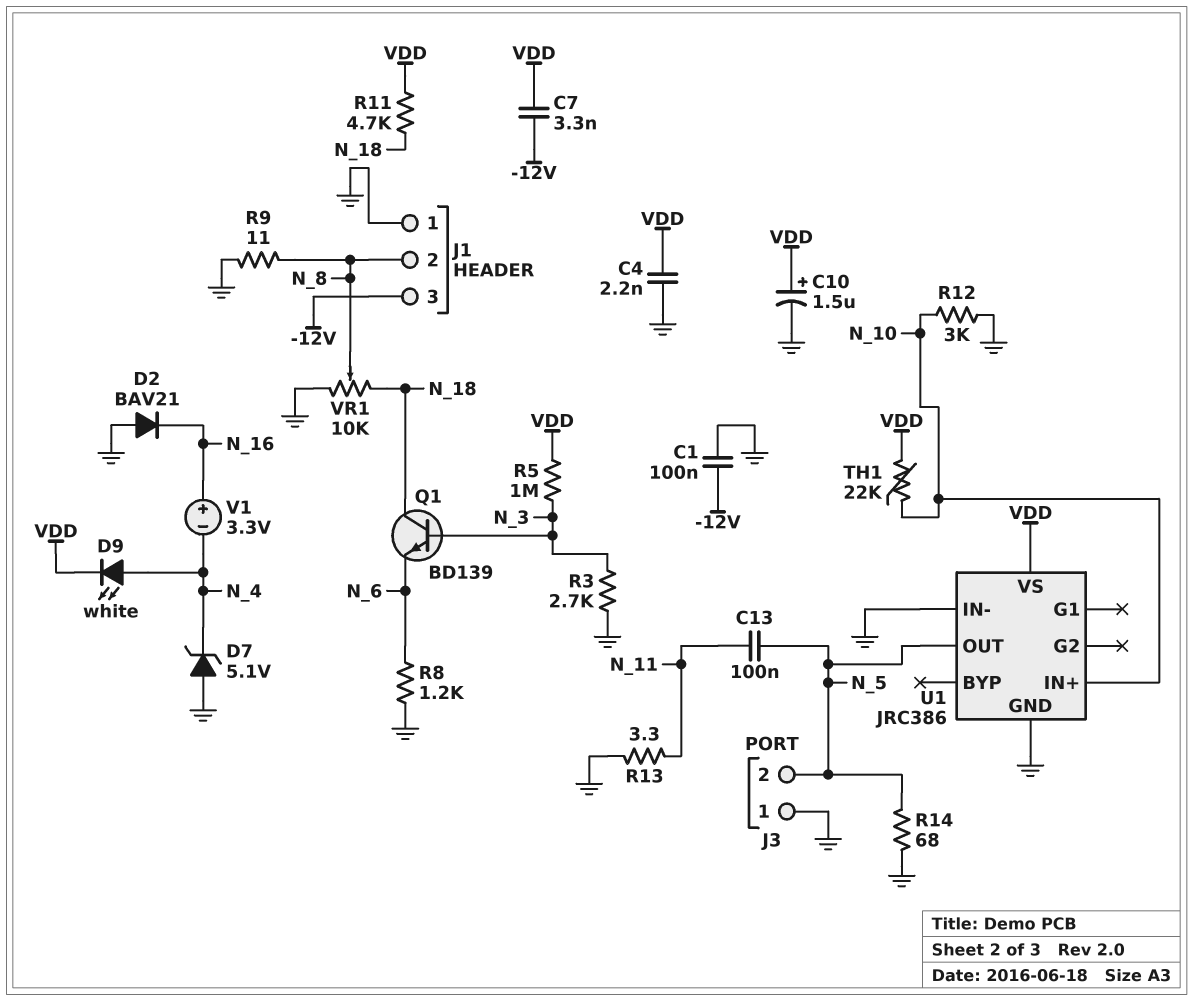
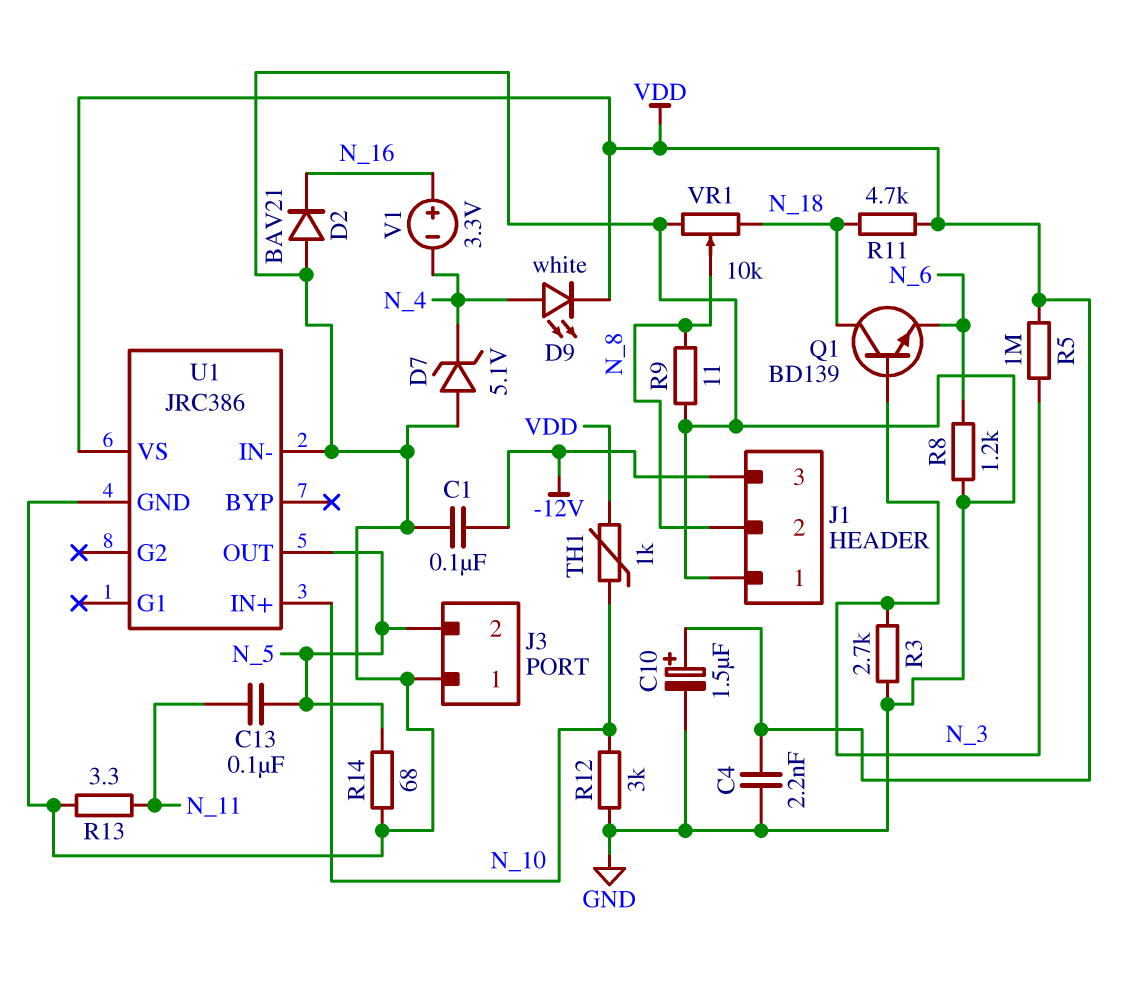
C7: 3.3nF (-12V, VDD) -> none
TH1: 22k (N_10, VDD) -> 1k (N_10, VDD)

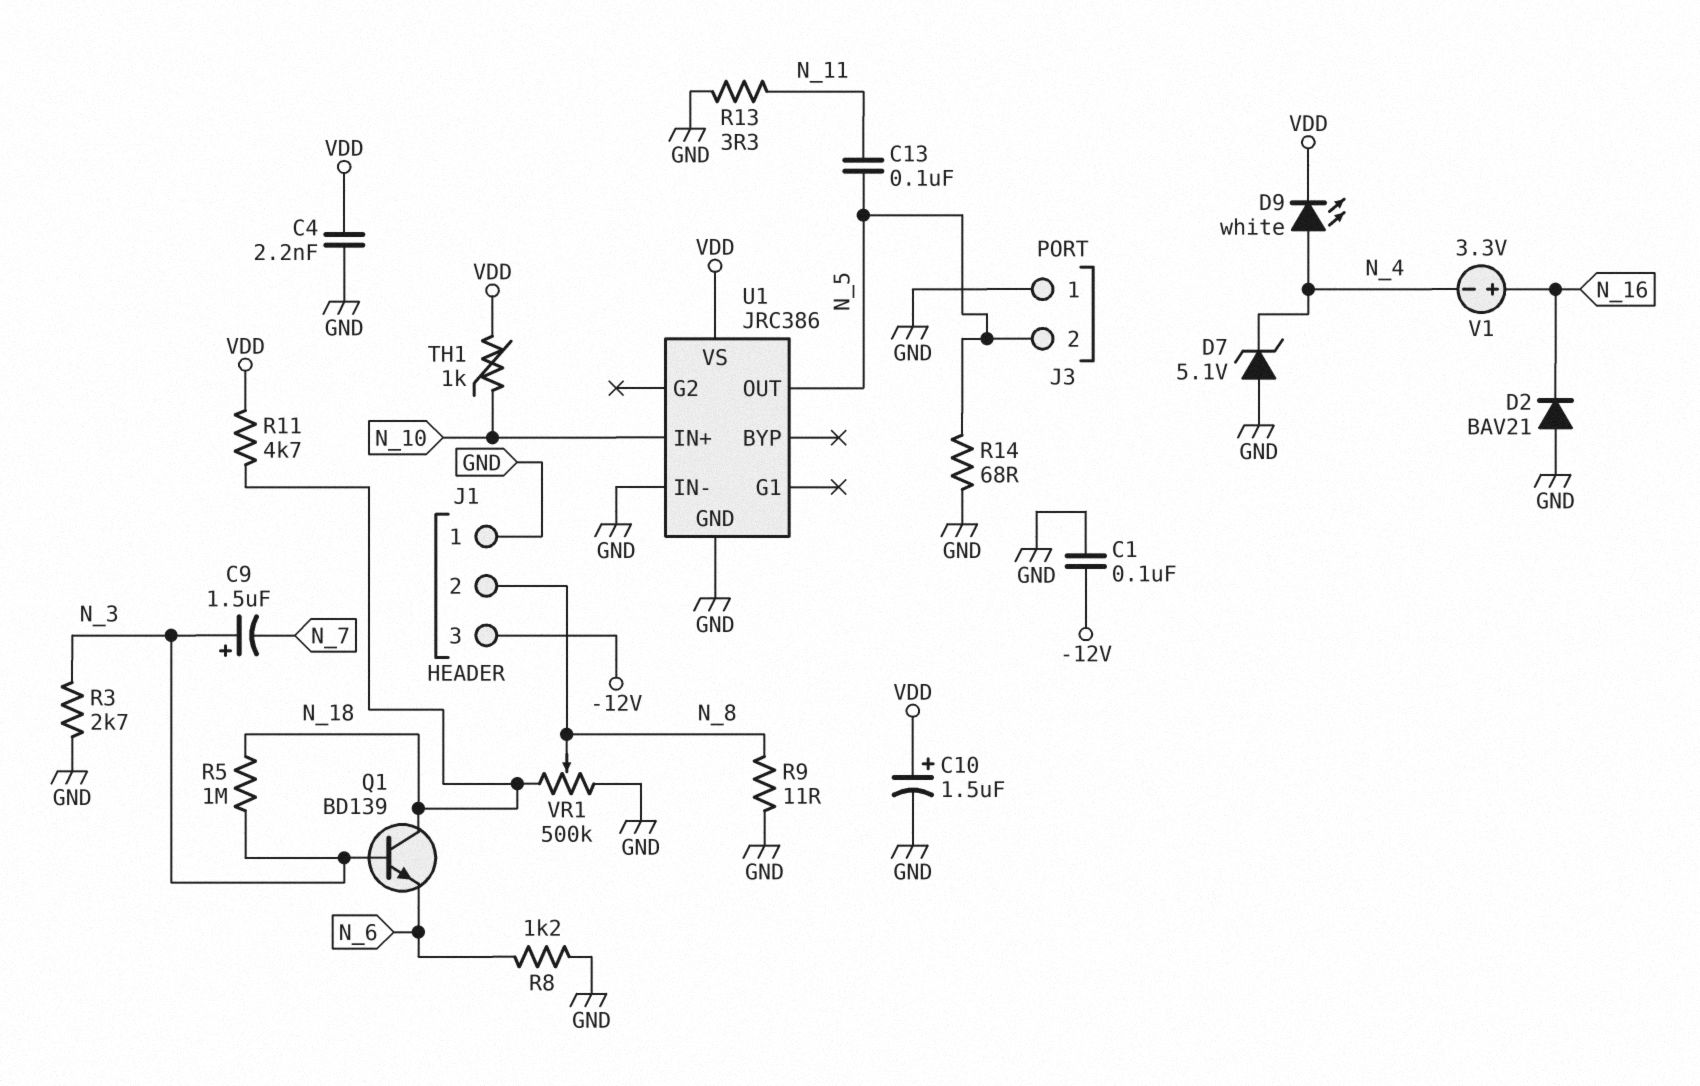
C9: none -> 1.5uF (plus N_3, minus N_7)
R5: 1M (N_3, VDD) -> 1M (N_3, N_18)
R12: 3k (GND, N_10) -> none
VR1: 10k (GND, N_18, wiper N_8) -> 500k (GND, N_18, wiper N_8)

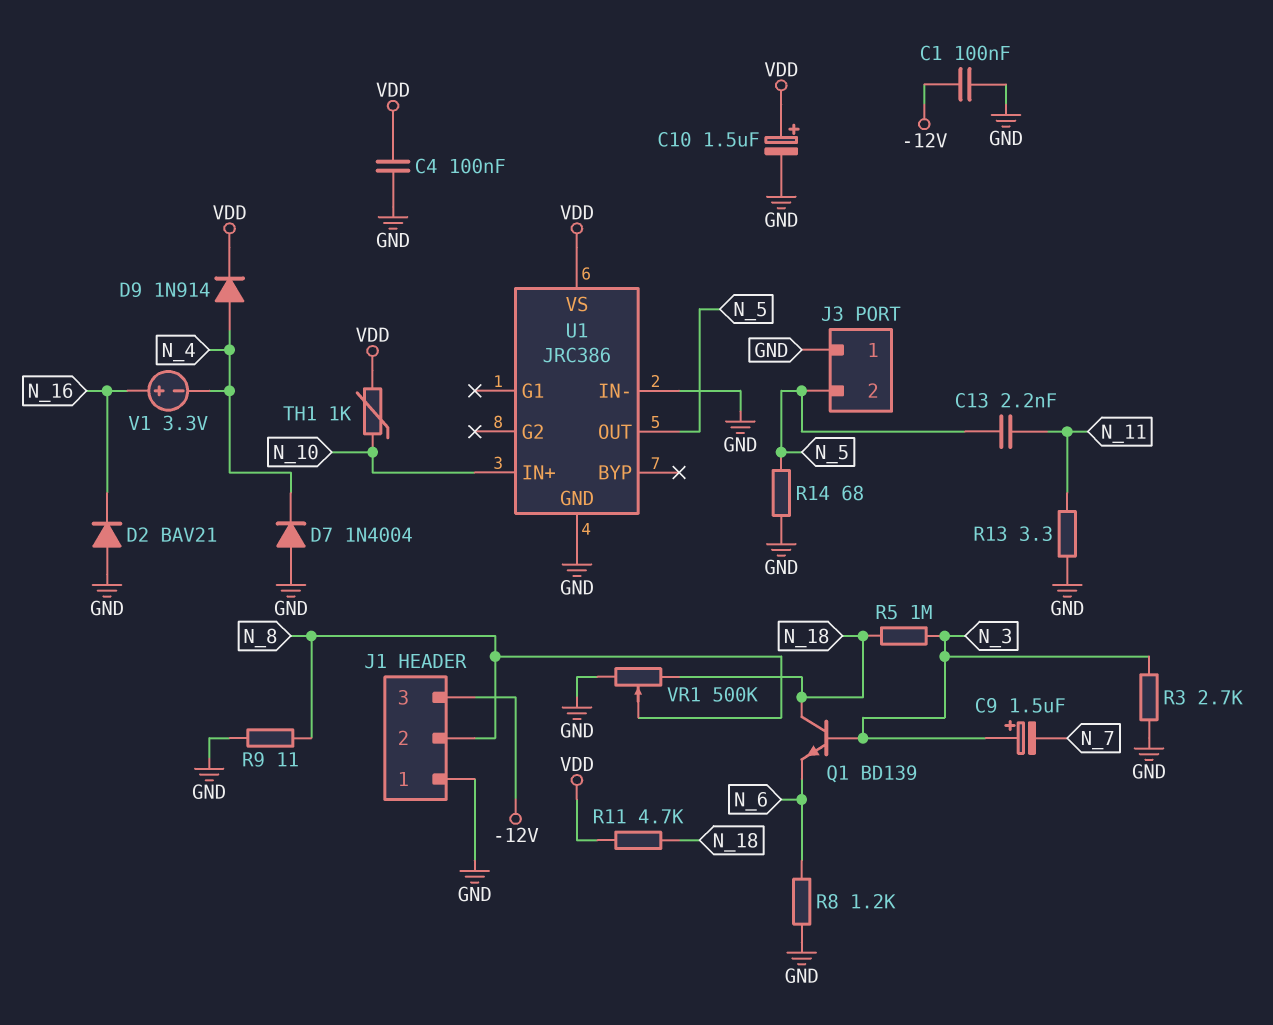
C4: 2.2nF (GND, VDD) -> 100nF (GND, VDD)
C13: 100nF (N_5, N_11) -> 2.2nF (N_5, N_11)
D7: zener 5.1V (A GND, K N_4) -> diode 1N4004 (A GND, K N_4)
D9: LED white (A N_4, K VDD) -> diode 1N914 (A N_4, K VDD)

